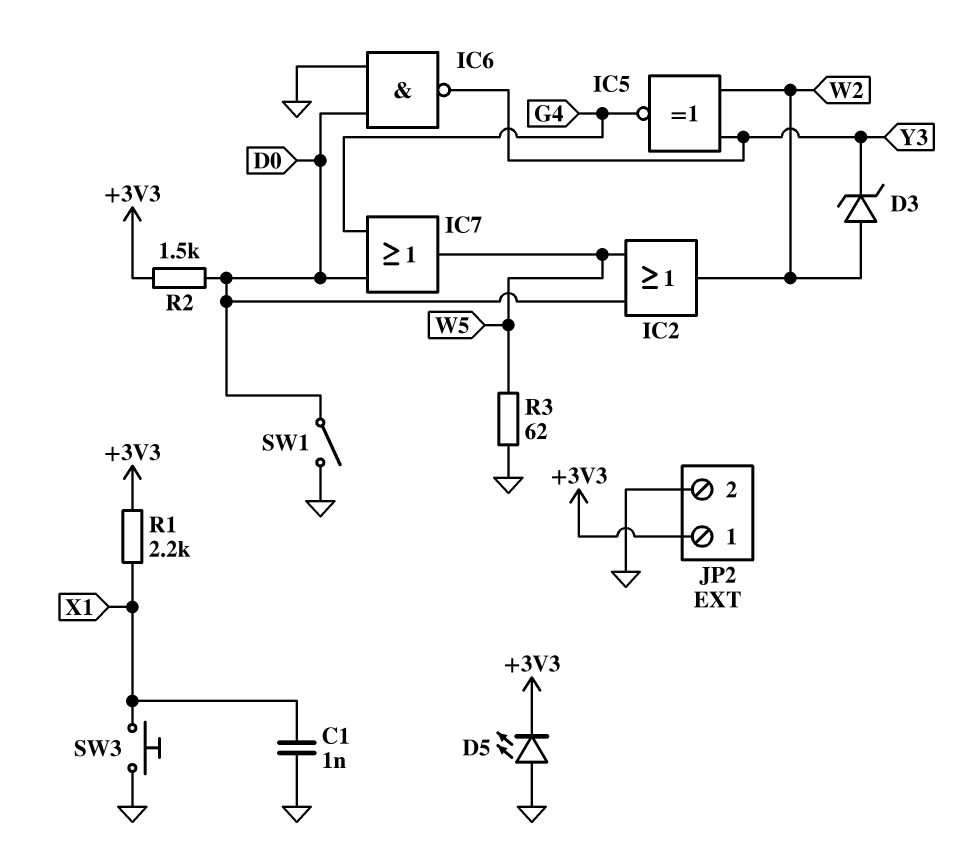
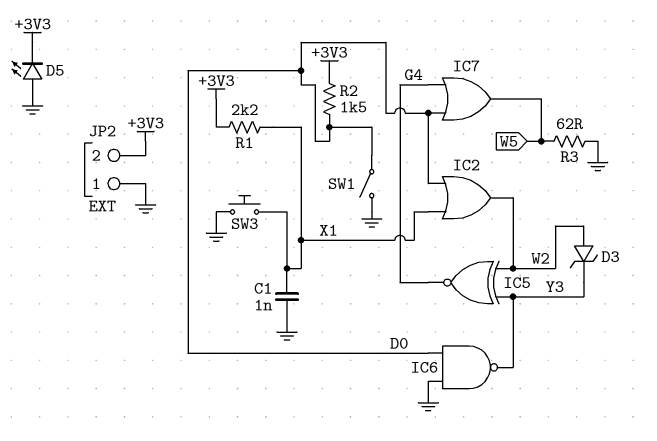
IC2: OR (in D0, in W5, out W2) -> OR (in D0, in X1, out W2)
JP2 pin 1: +3V3 -> GND
JP2 pin 2: GND -> +3V3

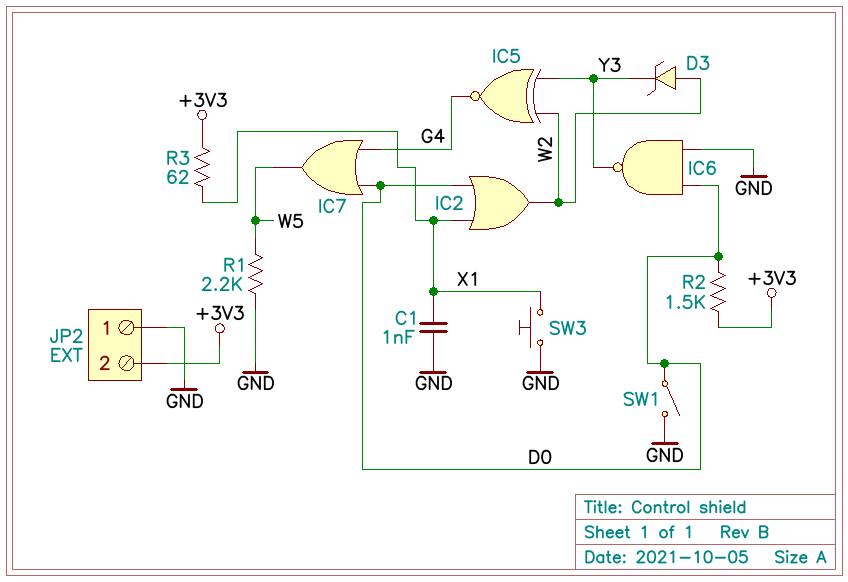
D5: LED (A GND, K +3V3) -> none
R1: 2.2k (+3V3, X1) -> 2.2k (GND, W5)
R3: 62 (GND, W5) -> 62 (+3V3, X1)

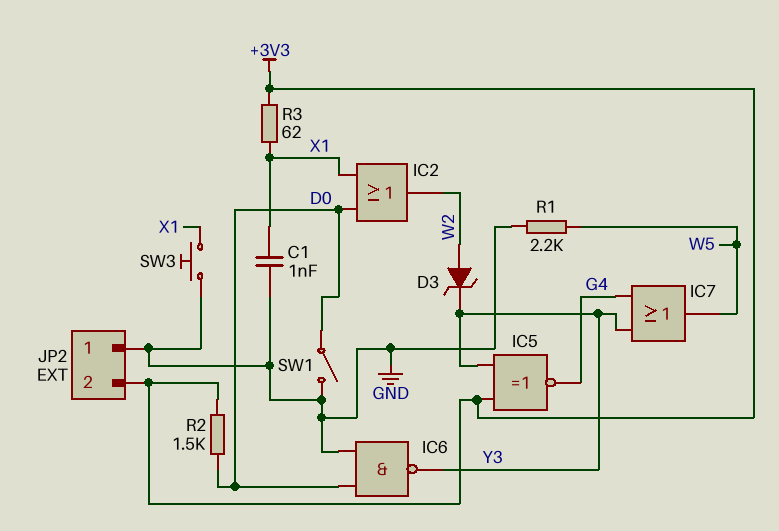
IC5: XNOR (in W2, in Y3, out G4) -> XNOR (in +3V3, in Y3, out G4)
IC7: OR (in D0, in G4, out W5) -> OR (in G4, in Y3, out W5)

